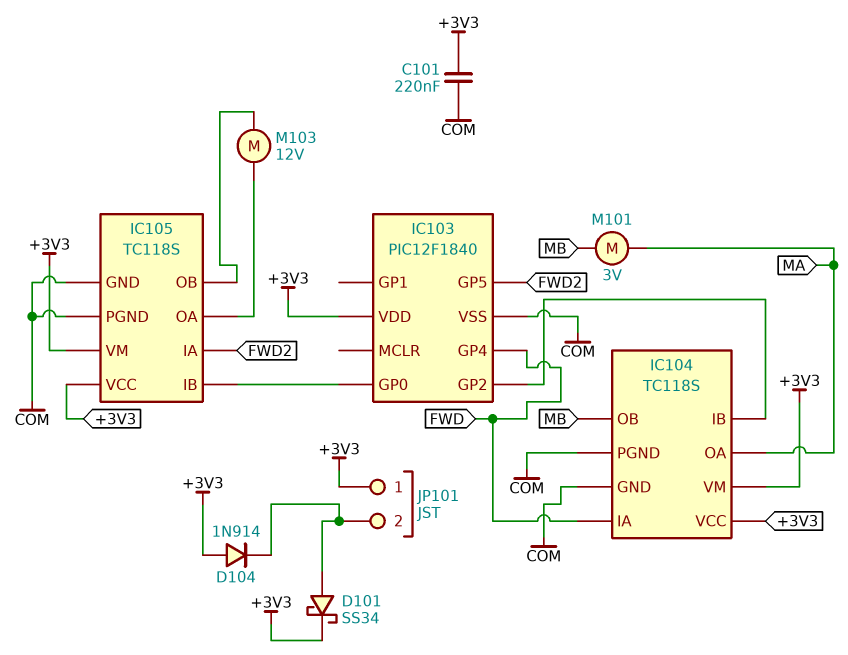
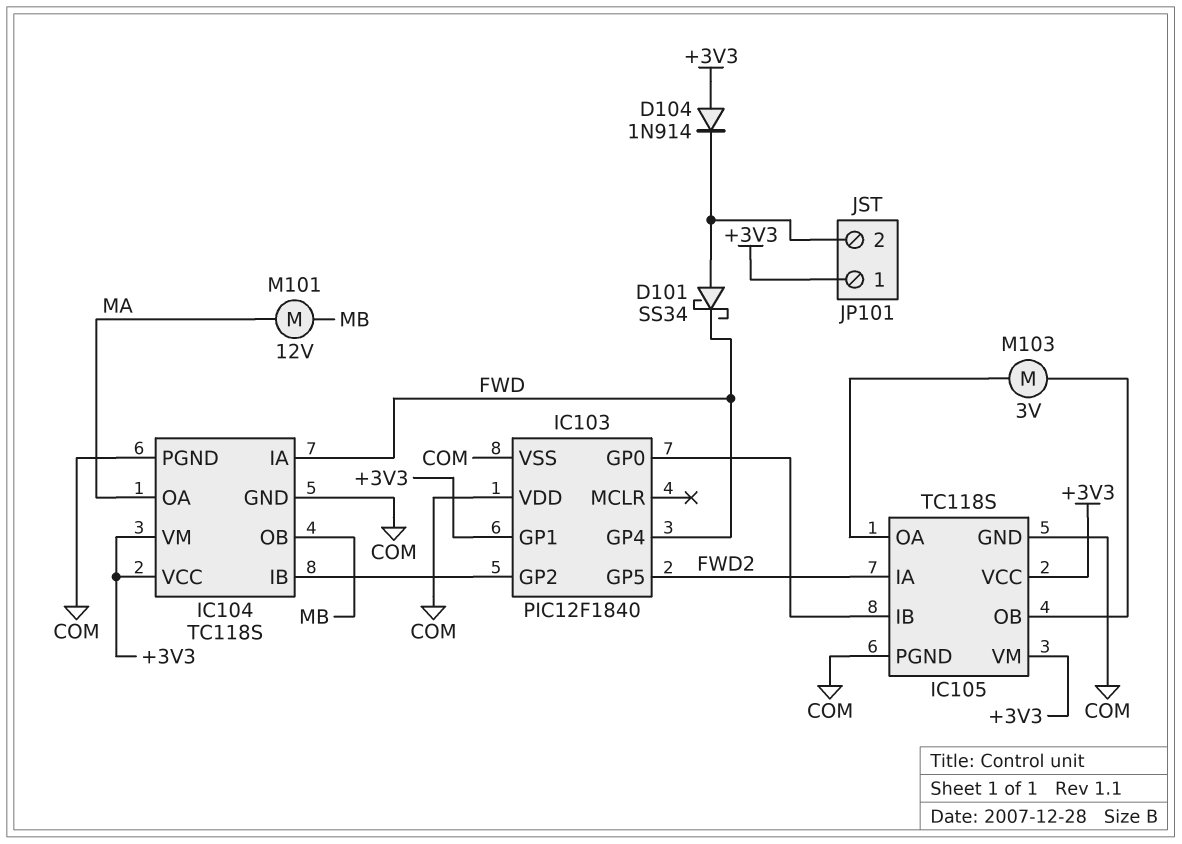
C101: 220nF (+3V3, COM) -> none
D101: schottky SS34 (A JP101/2, K +3V3) -> schottky SS34 (A JP101/2, K FWD)
IC103 pin GP1: none -> +3V3
IC103 pin VDD: +3V3 -> COM
M101: motor 3V (MA, MB) -> motor 12V (MA, MB)
M103: motor 12V (IC105/OA, IC105/OB) -> motor 3V (IC105/OA, IC105/OB)

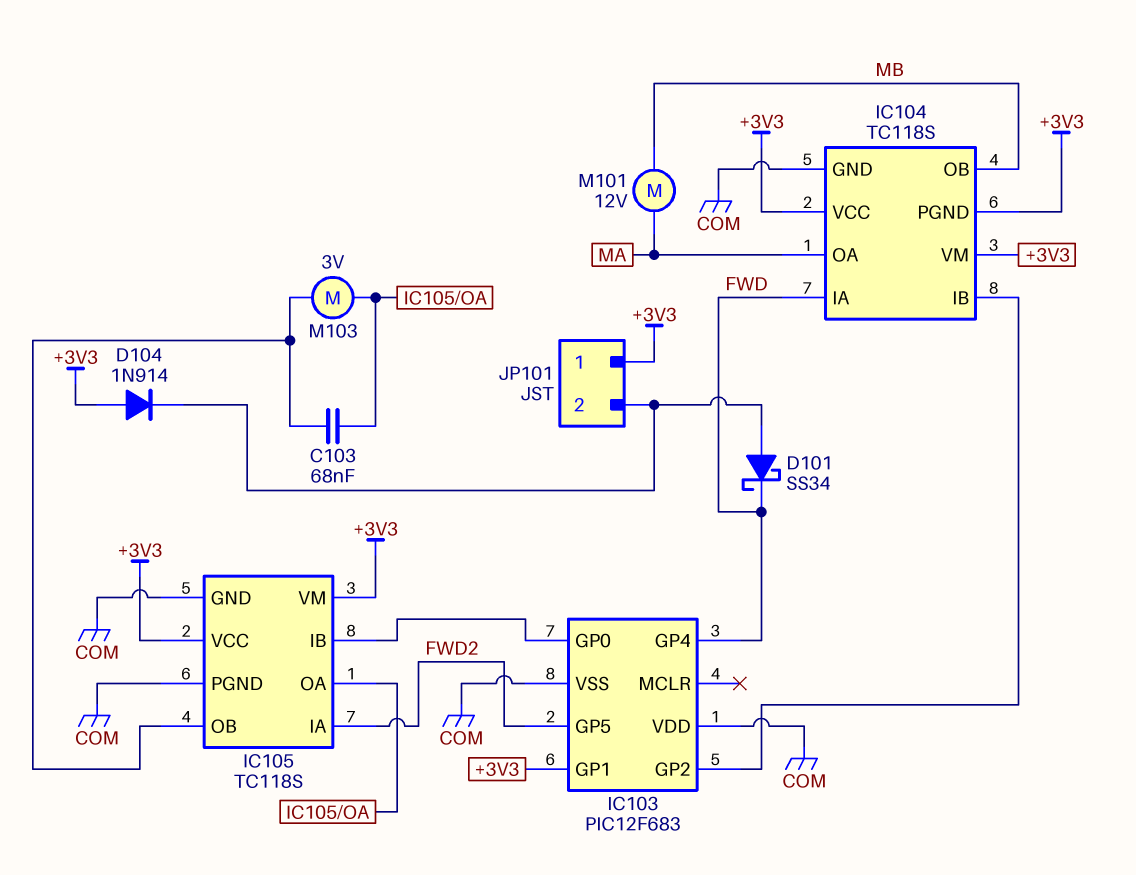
C103: none -> 68nF (IC105/OA, IC105/OB)
IC103: PIC12F1840 -> PIC12F683
IC104 pin PGND: COM -> +3V3

